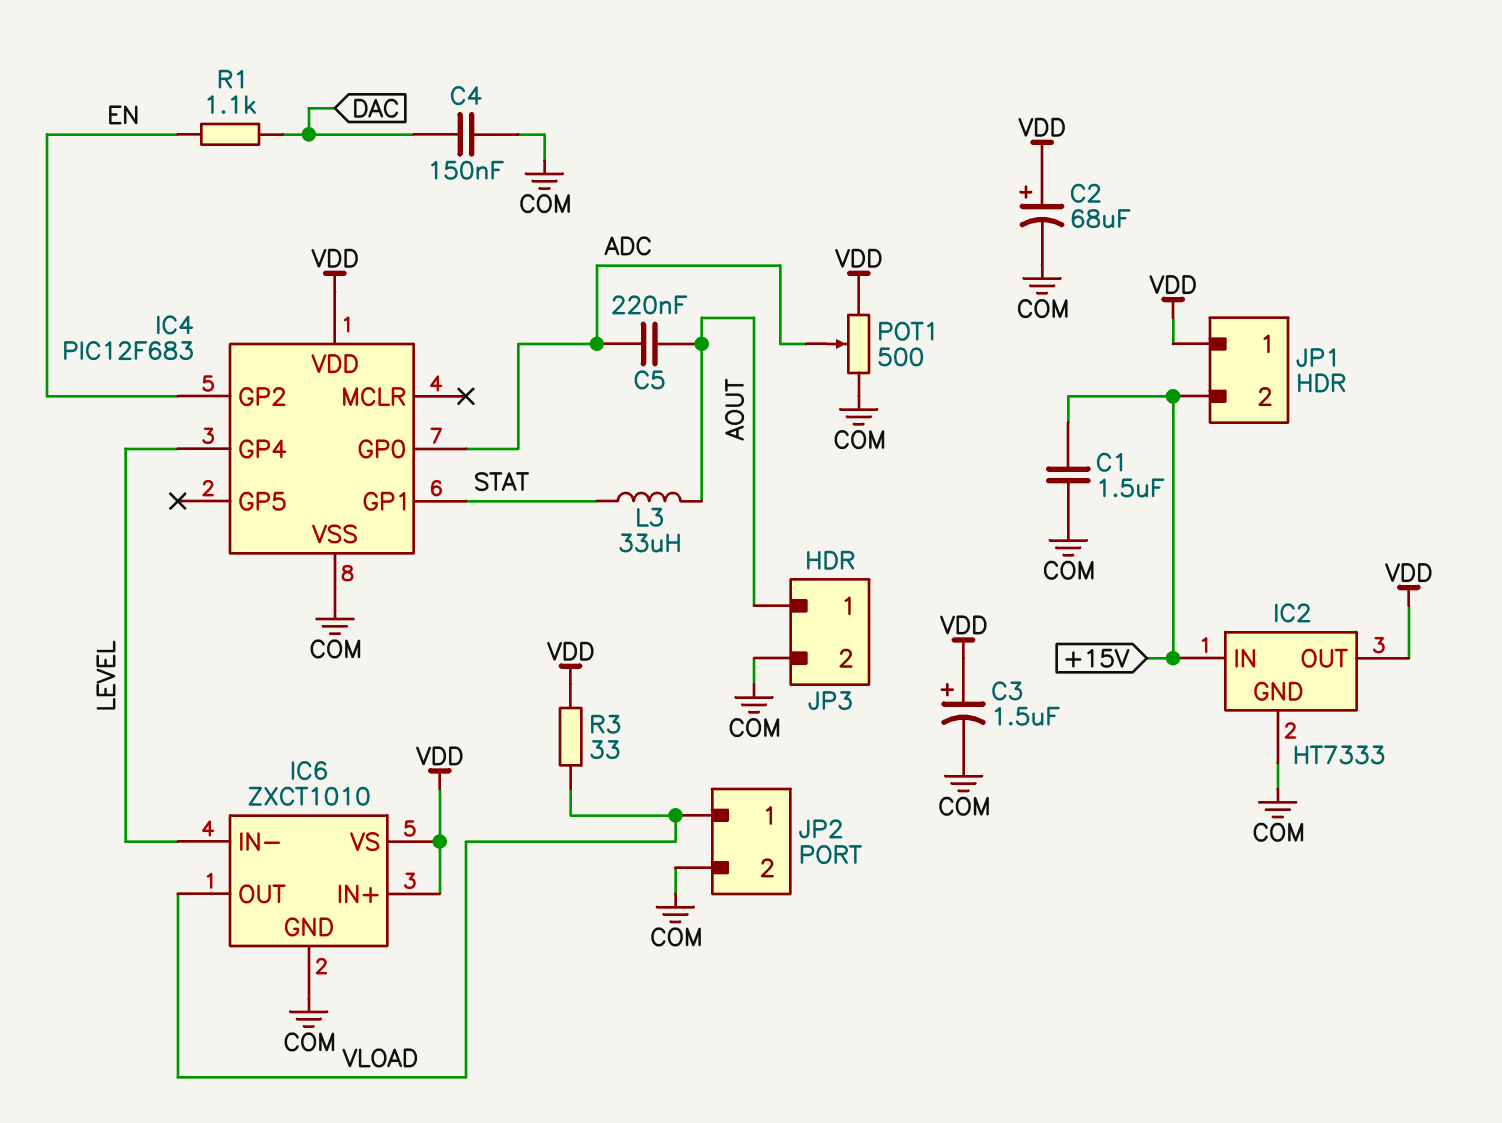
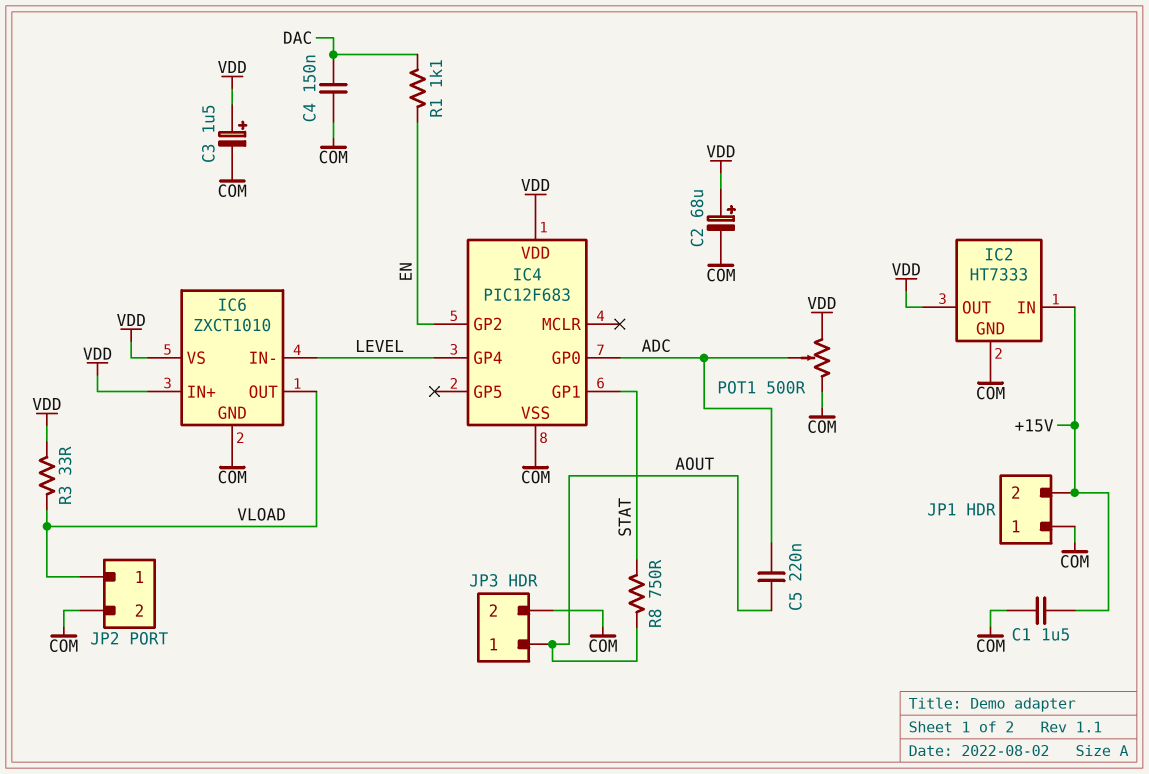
JP1 pin 1: VDD -> COM
L3: 33uH (AOUT, STAT) -> none
R8: none -> 750 (AOUT, STAT)

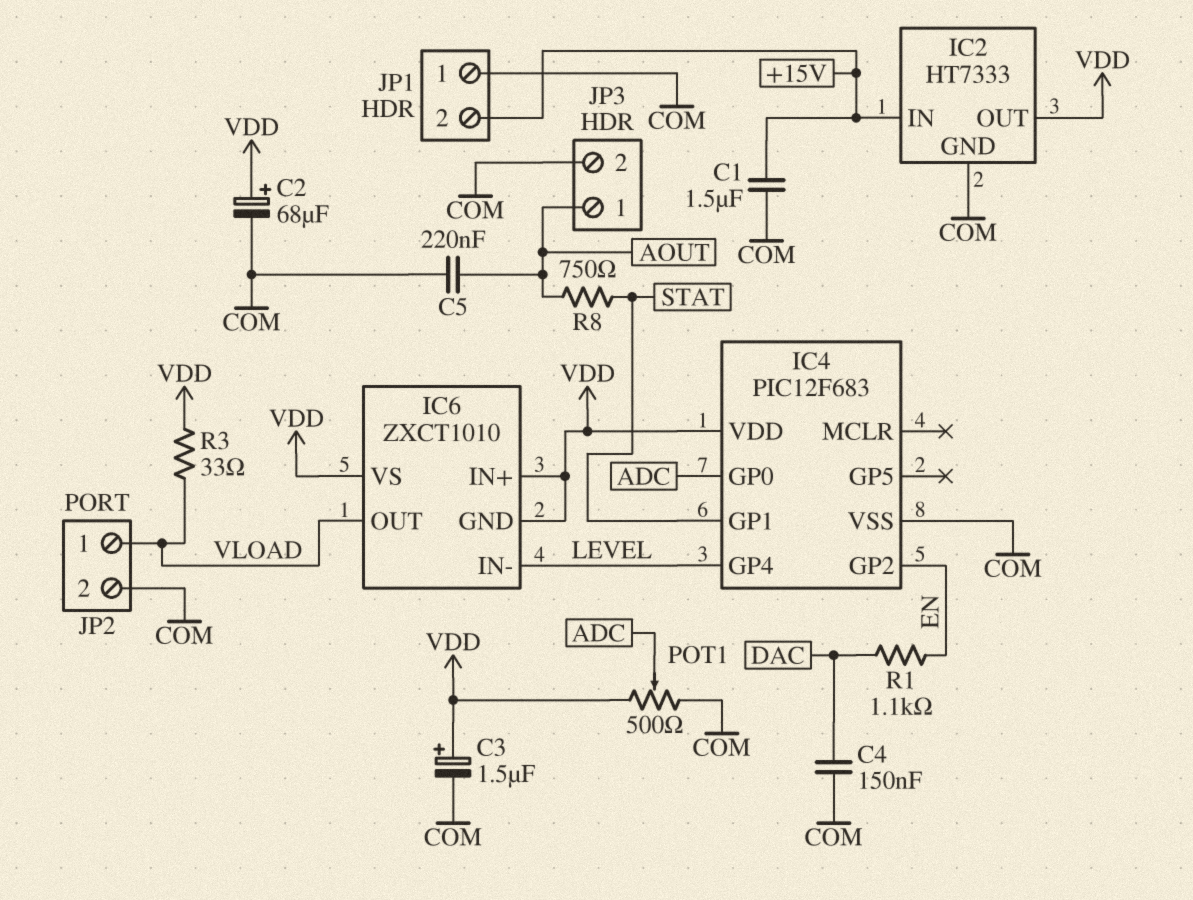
C5: 220nF (ADC, AOUT) -> 220nF (AOUT, COM)
IC6 pin GND: COM -> VDD

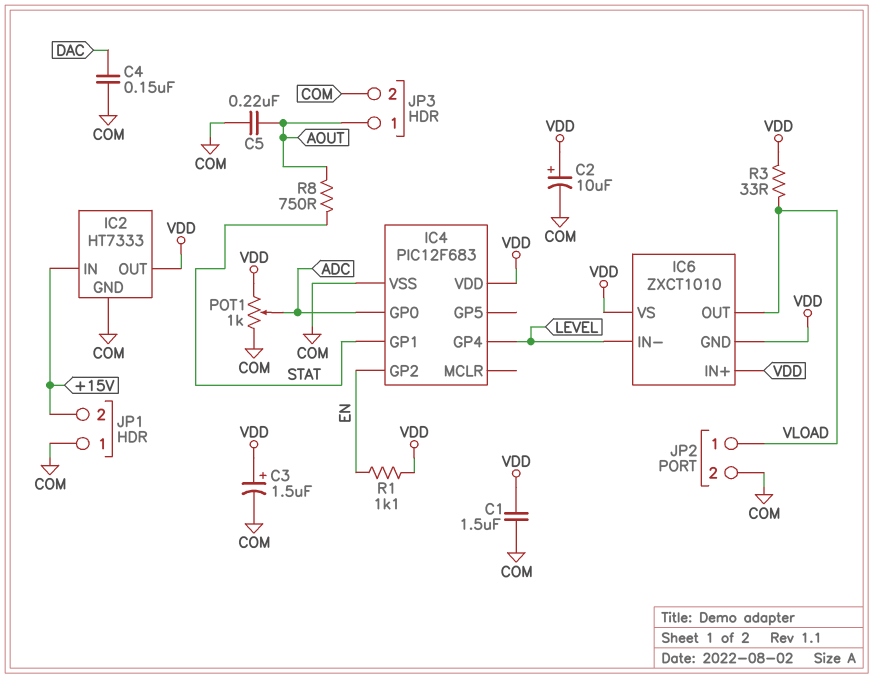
C1: 1.5uF (+15V, COM) -> 1.5uF (COM, VDD)
C2: 68uF (plus VDD, minus COM) -> 10uF (plus VDD, minus COM)
POT1: 500 (COM, VDD, wiper ADC) -> 1k (COM, VDD, wiper ADC)
R1: 1.1k (DAC, EN) -> 1.1k (EN, VDD)

